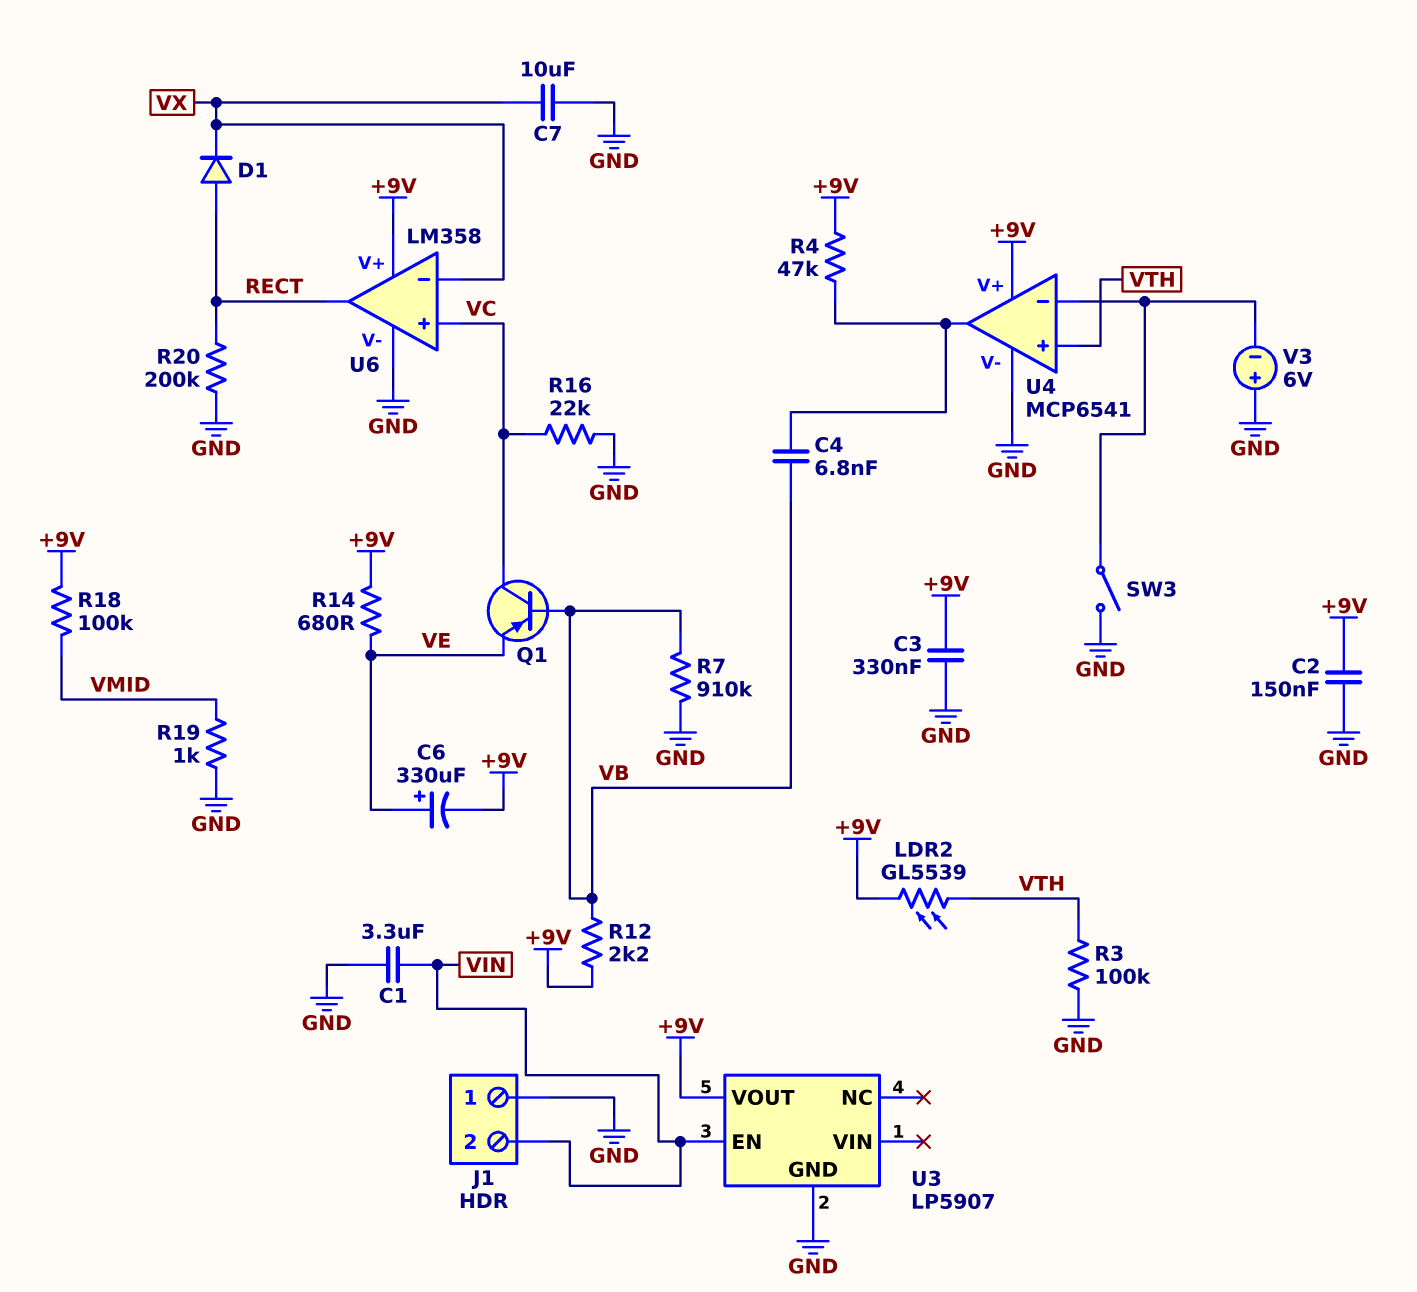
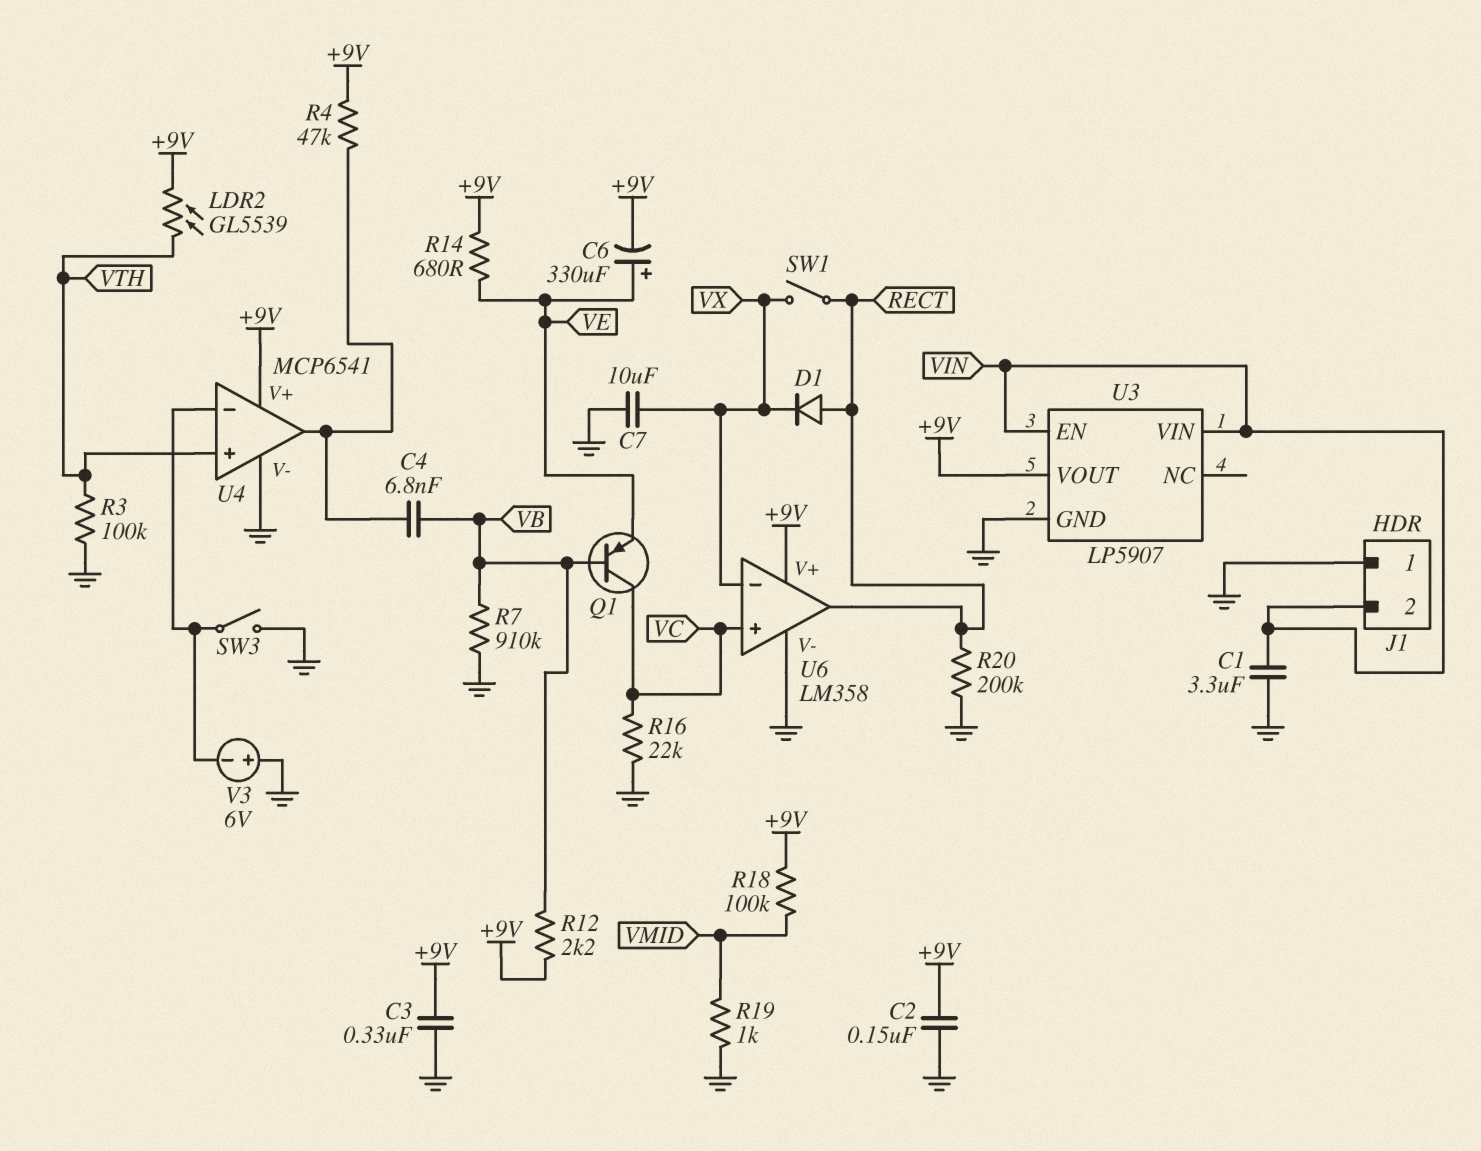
SW1: none -> switch (RECT, VX)
U3 pin VIN: none -> VIN

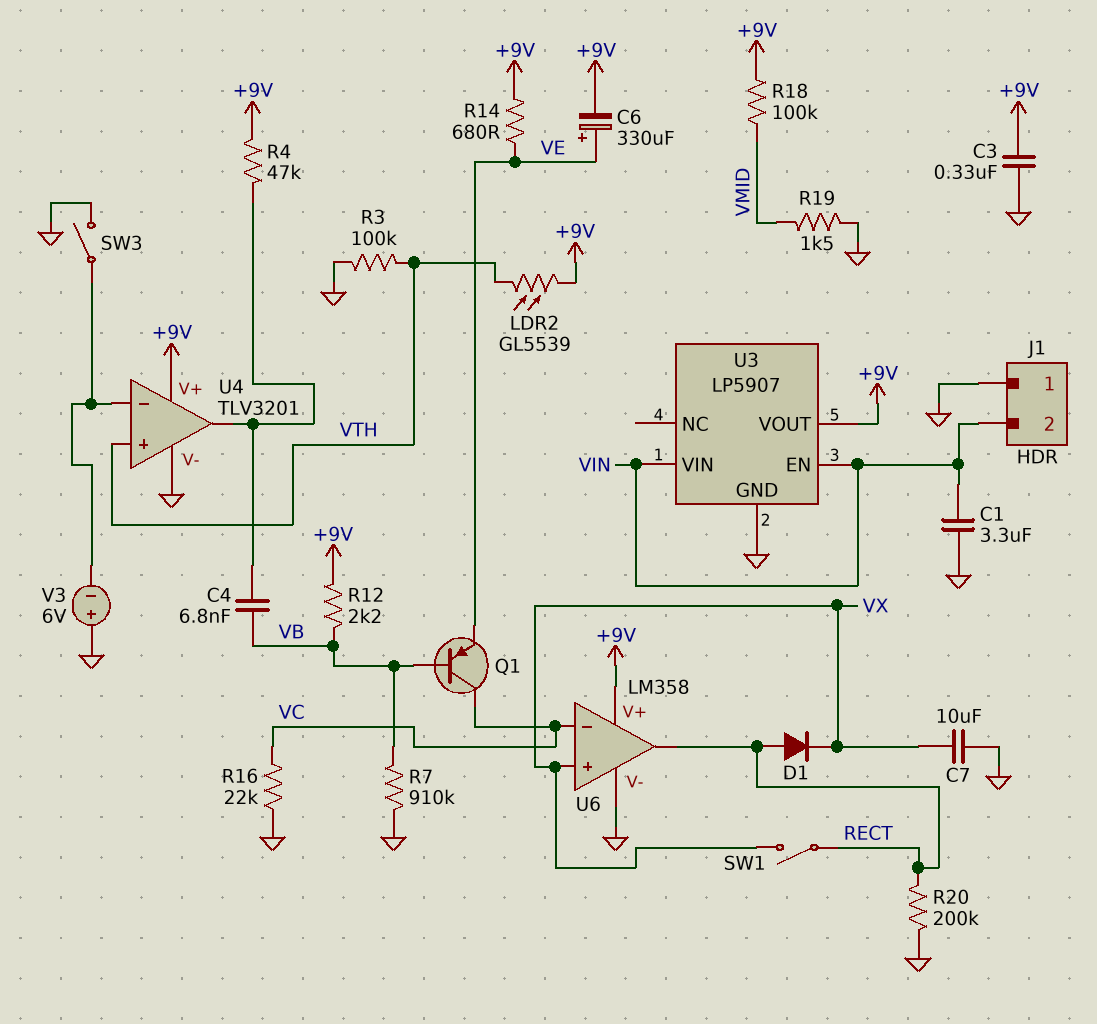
C2: 150nF (+9V, GND) -> none
R19: 1k (GND, VMID) -> 1.5k (GND, VMID)
U4: MCP6541 -> TLV3201
U6 pin in+: VC -> VX
U6 pin in-: VX -> VC

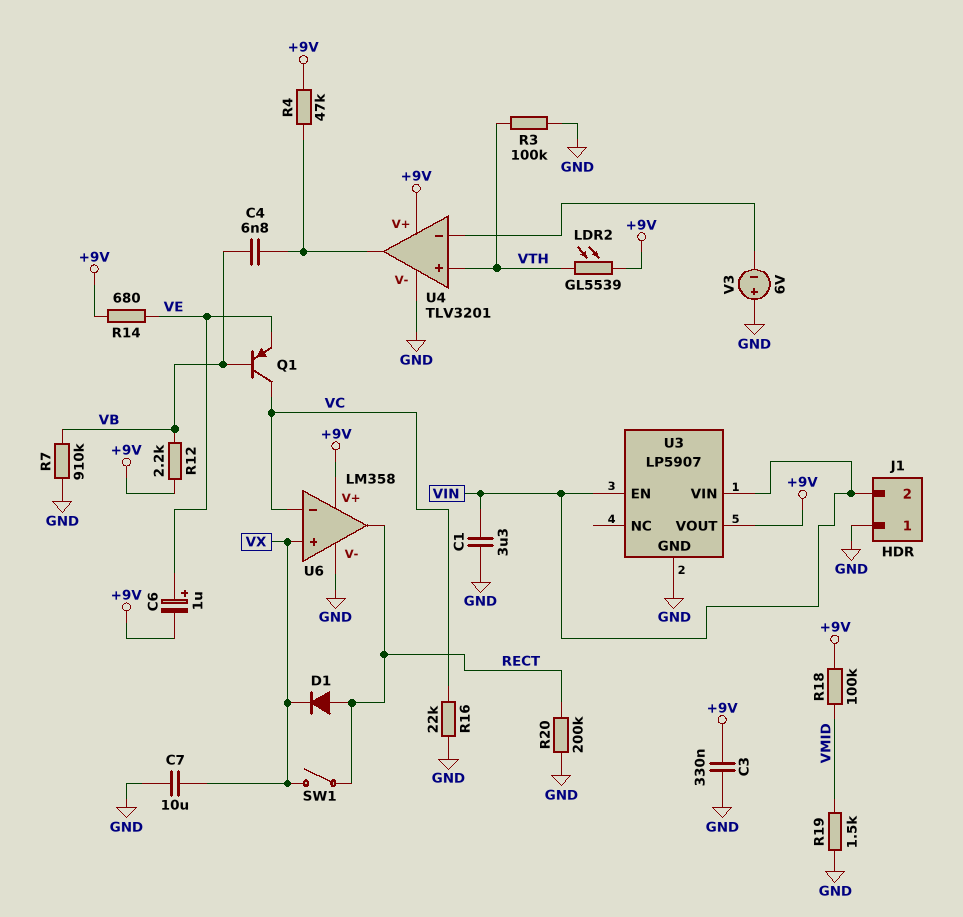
C6: 330uF (plus VE, minus +9V) -> 1uF (plus VE, minus +9V)
SW3: switch (GND, U4/in-) -> none

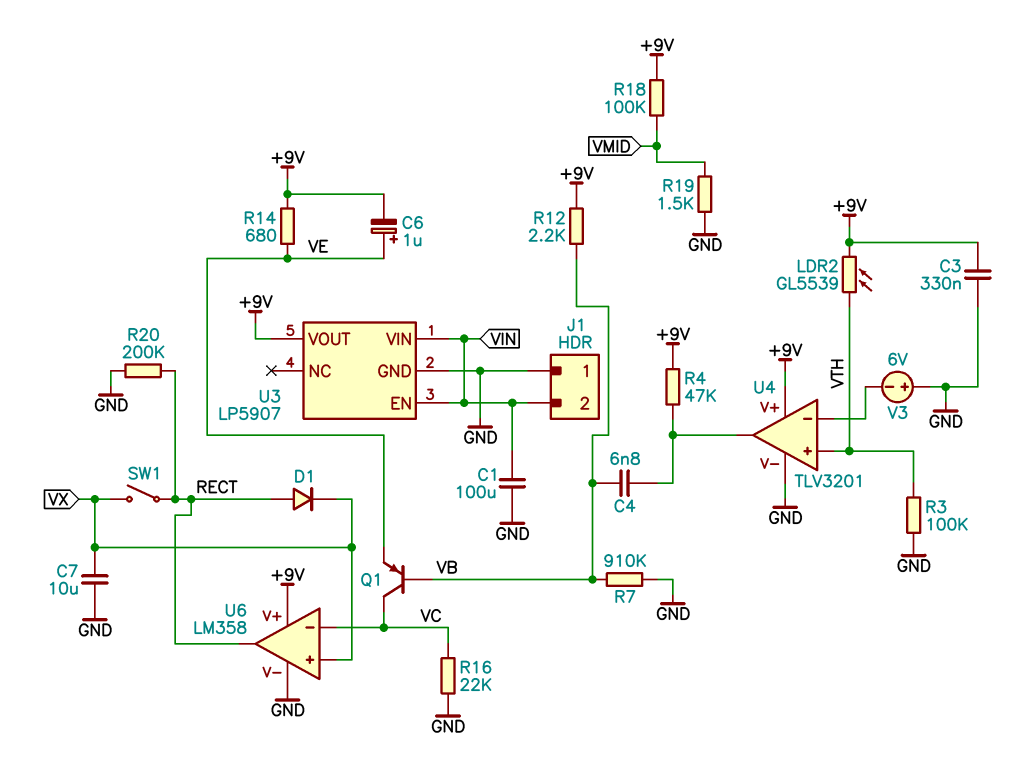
C1: 3.3uF (GND, VIN) -> 100uF (GND, VIN)

